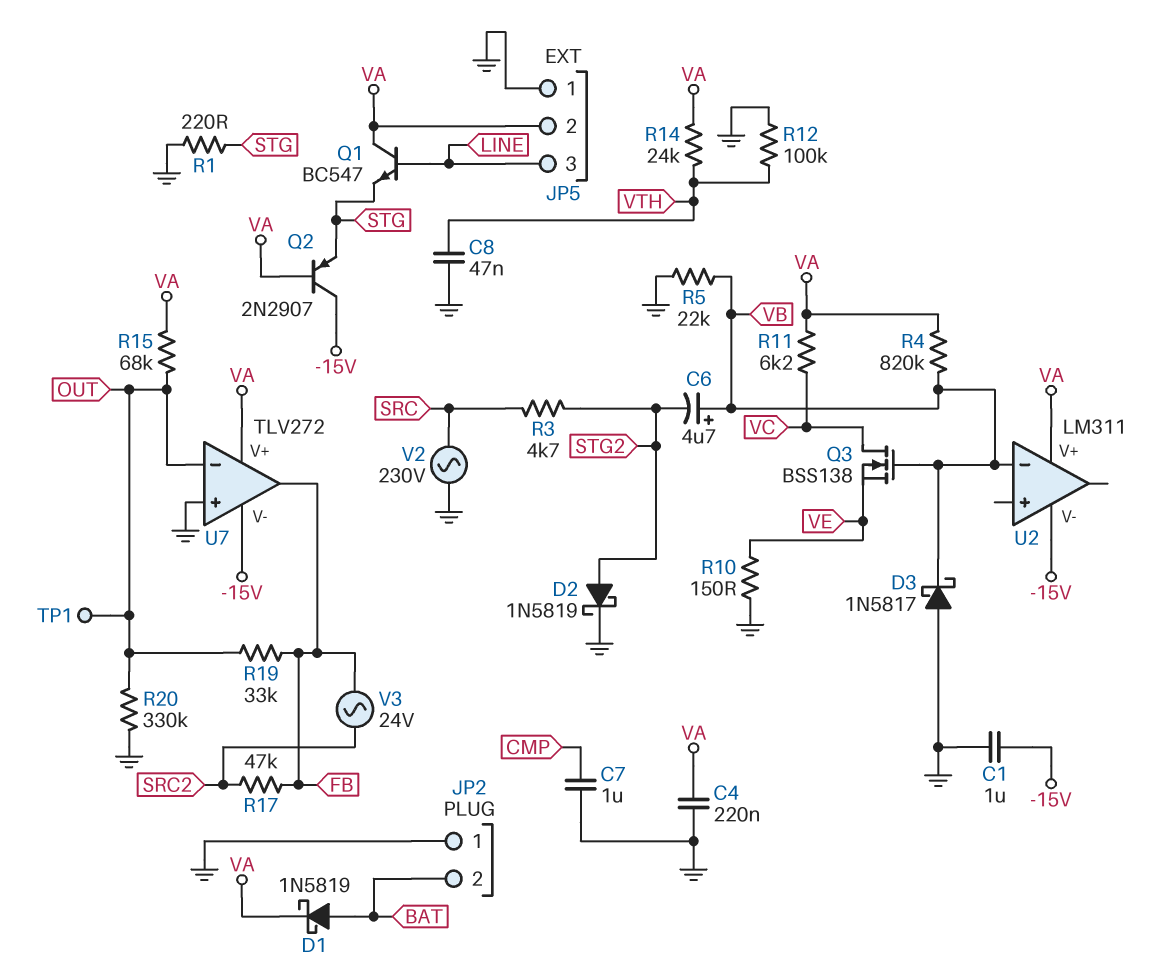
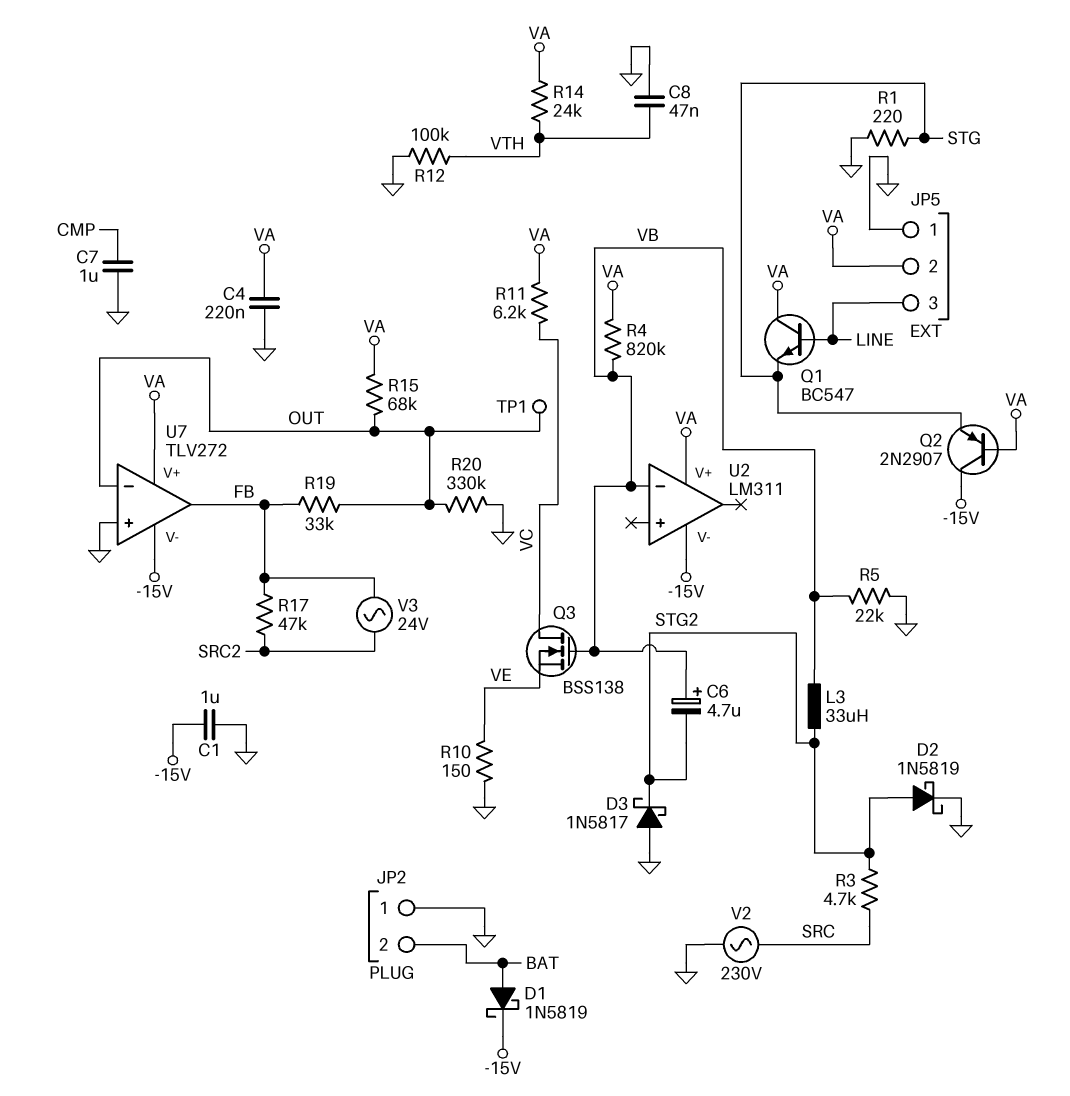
D1: schottky 1N5819 (A BAT, K VA) -> schottky 1N5819 (A BAT, K -15V)
D3: schottky 1N5817 (A GND, K VB) -> schottky 1N5817 (A GND, K STG2)
L3: none -> 33uH (STG2, VB)

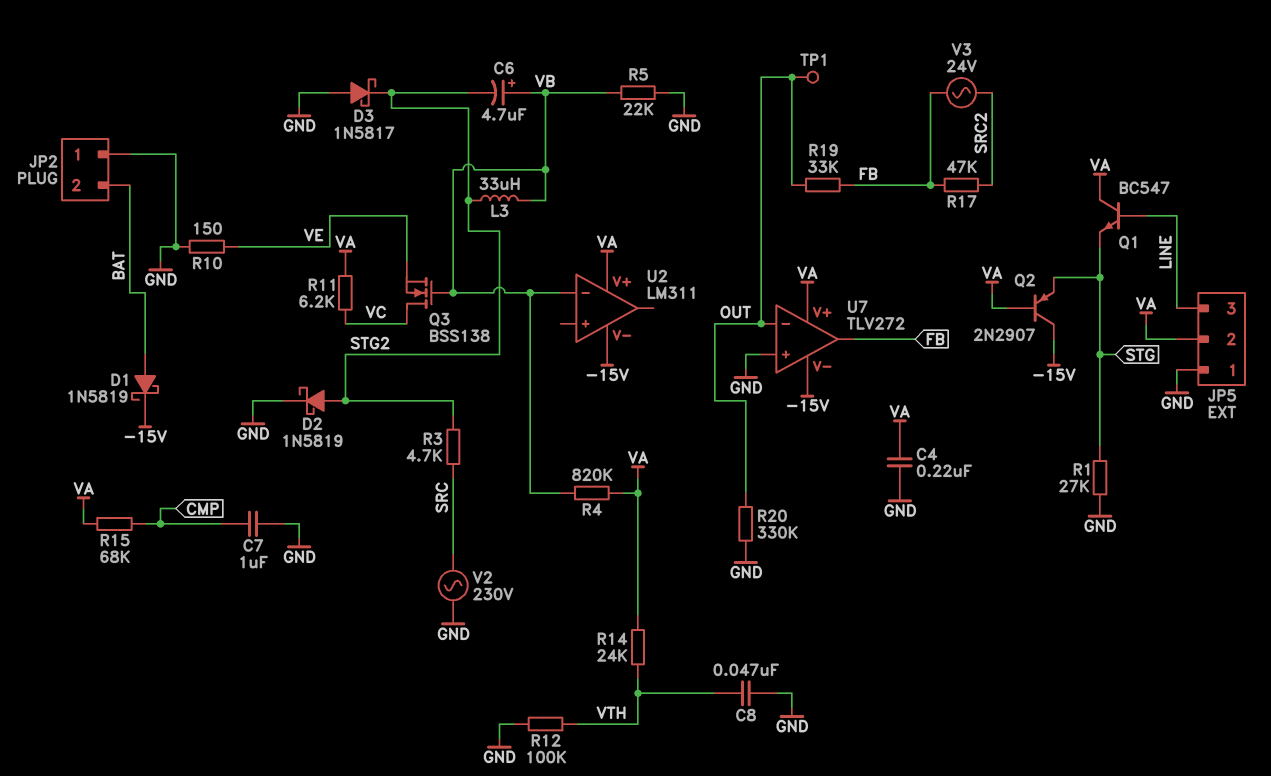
C1: 1uF (-15V, GND) -> none
R1: 220 (GND, STG) -> 27k (GND, STG)
R15: 68k (OUT, VA) -> 68k (CMP, VA)

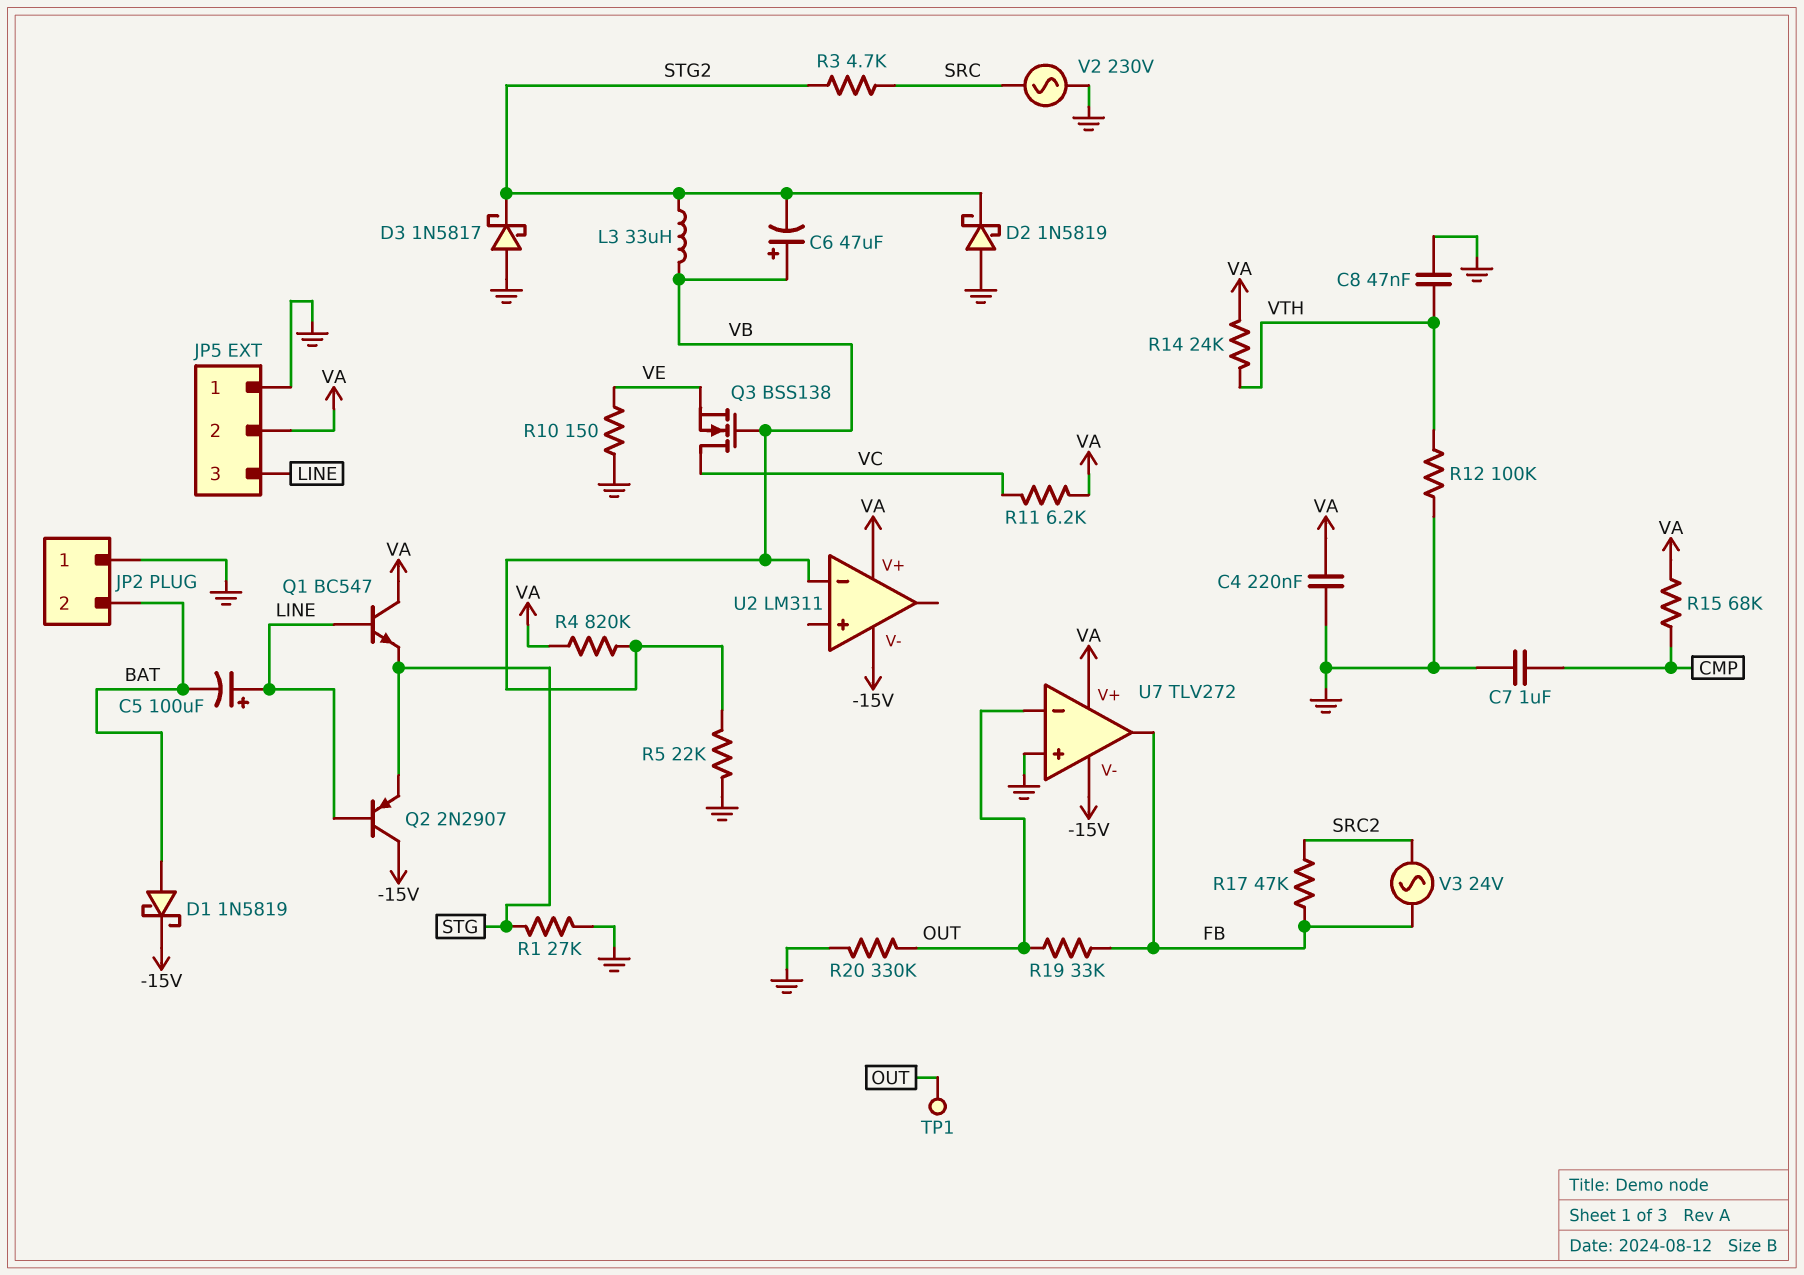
C5: none -> 100uF (plus LINE, minus BAT)
C6: 4.7uF (plus VB, minus STG2) -> 47uF (plus VB, minus STG2)
D2: schottky 1N5819 (A STG2, K GND) -> schottky 1N5819 (A GND, K STG2)
Q2: PNP 2N2907 (B VA, C -15V, E STG) -> PNP 2N2907 (B LINE, C -15V, E STG)

